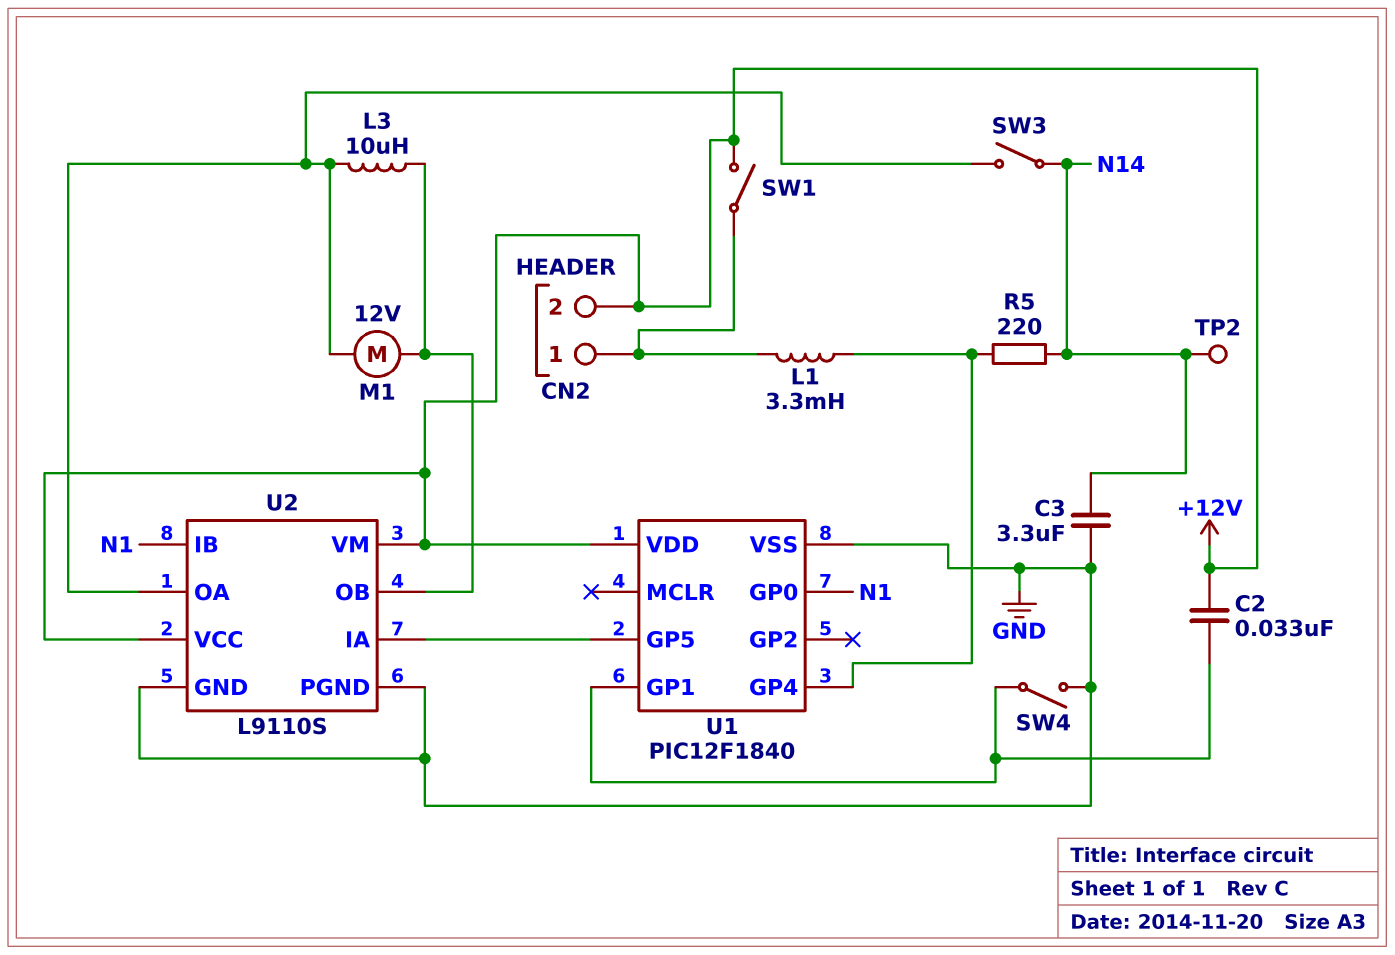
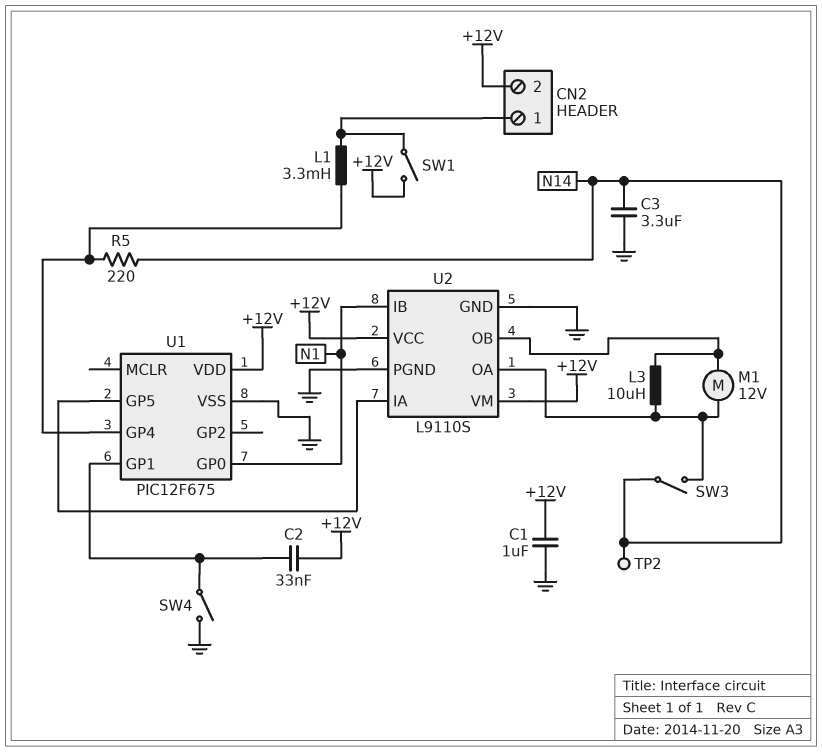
C1: none -> 1uF (+12V, GND)
U1: PIC12F1840 -> PIC12F675

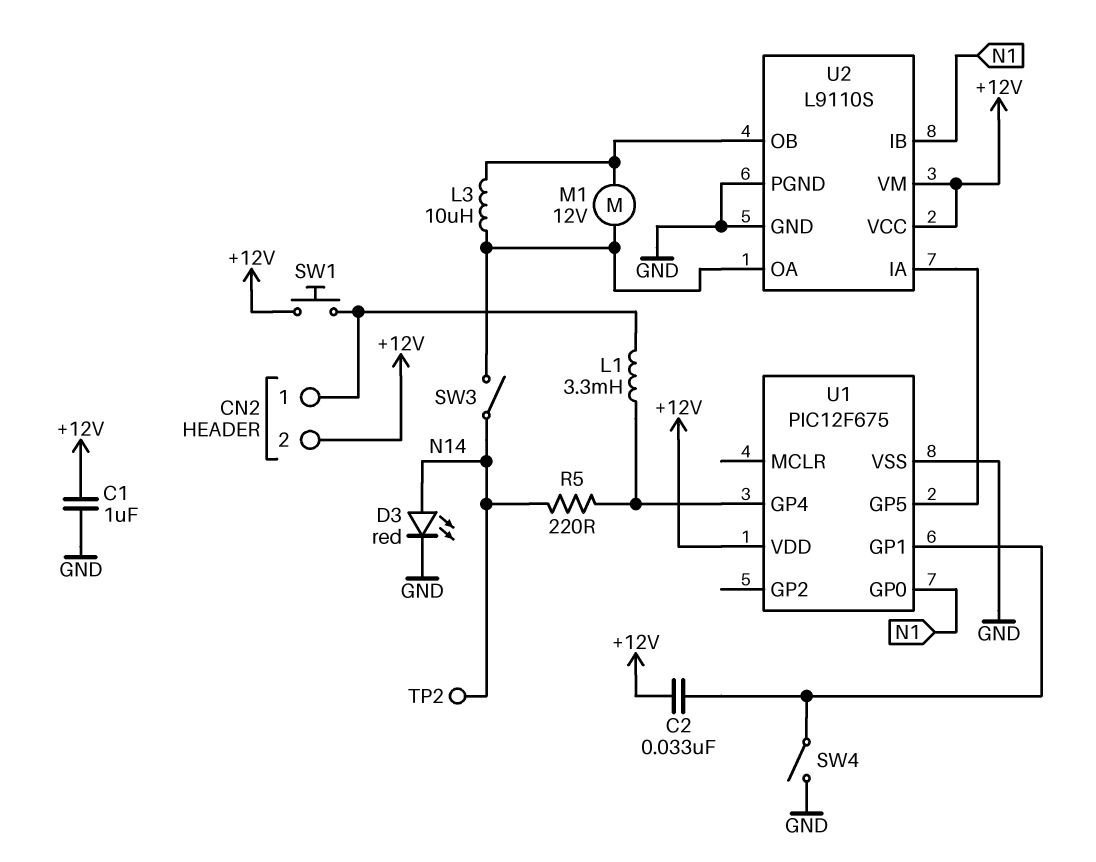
C3: 3.3uF (GND, N14) -> none
D3: none -> LED red (A N14, K GND)
SW1: switch (+12V, CN2/1) -> button (+12V, CN2/1)

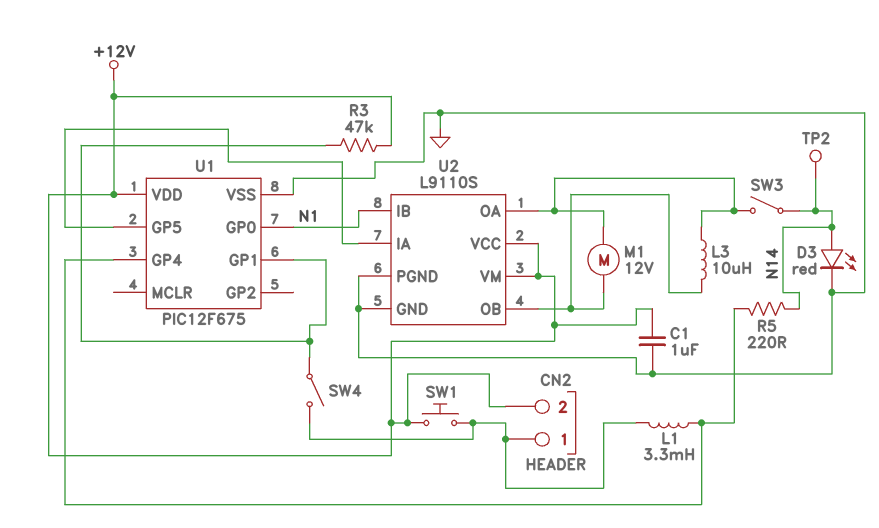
C2: 33nF (+12V, U1/GP1) -> none
R3: none -> 47k (+12V, U1/GP1)
SW4: switch (GND, U1/GP1) -> switch (CN2/1, U1/GP1)

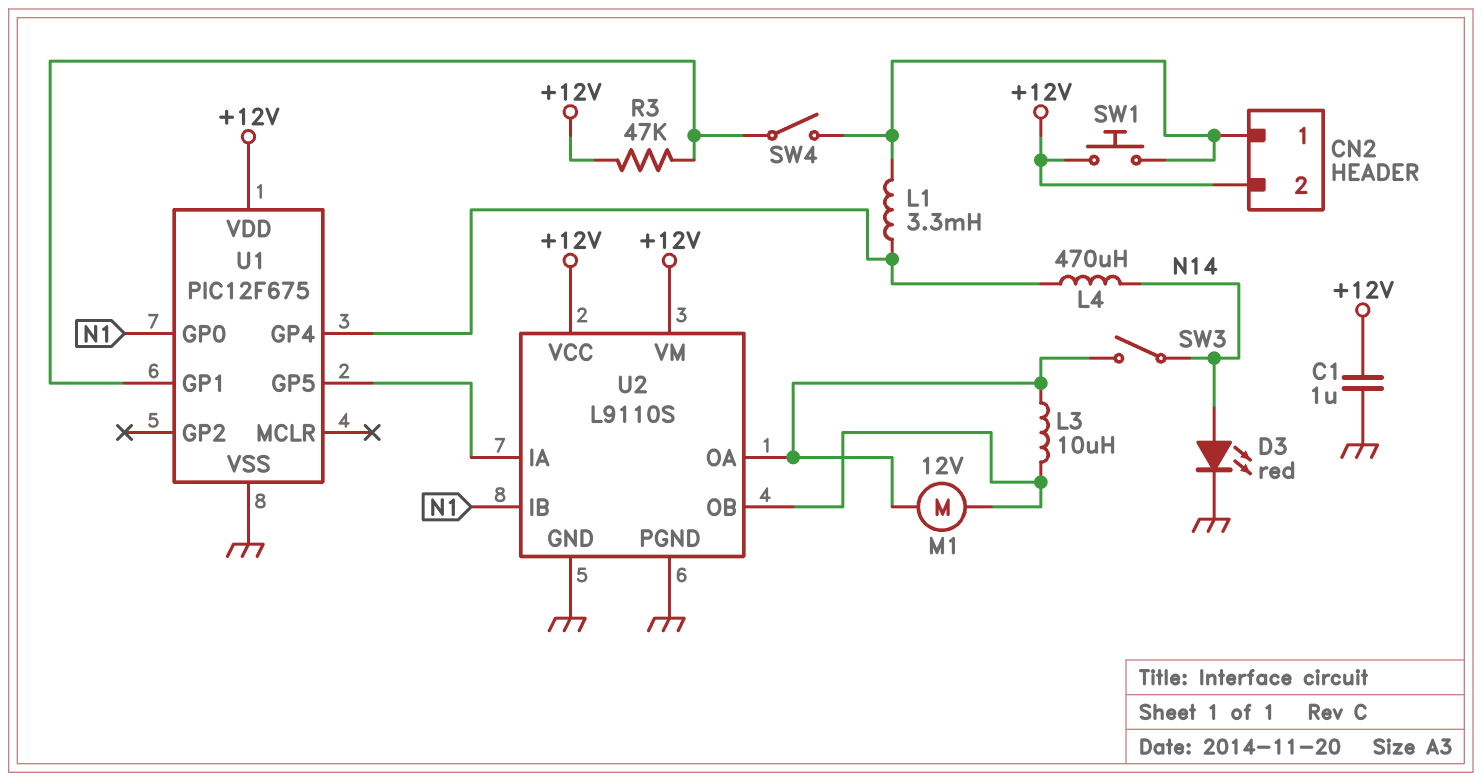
L4: none -> 470uH (N14, U1/GP4)
R5: 220 (N14, U1/GP4) -> none
TP2: test point (N14) -> none

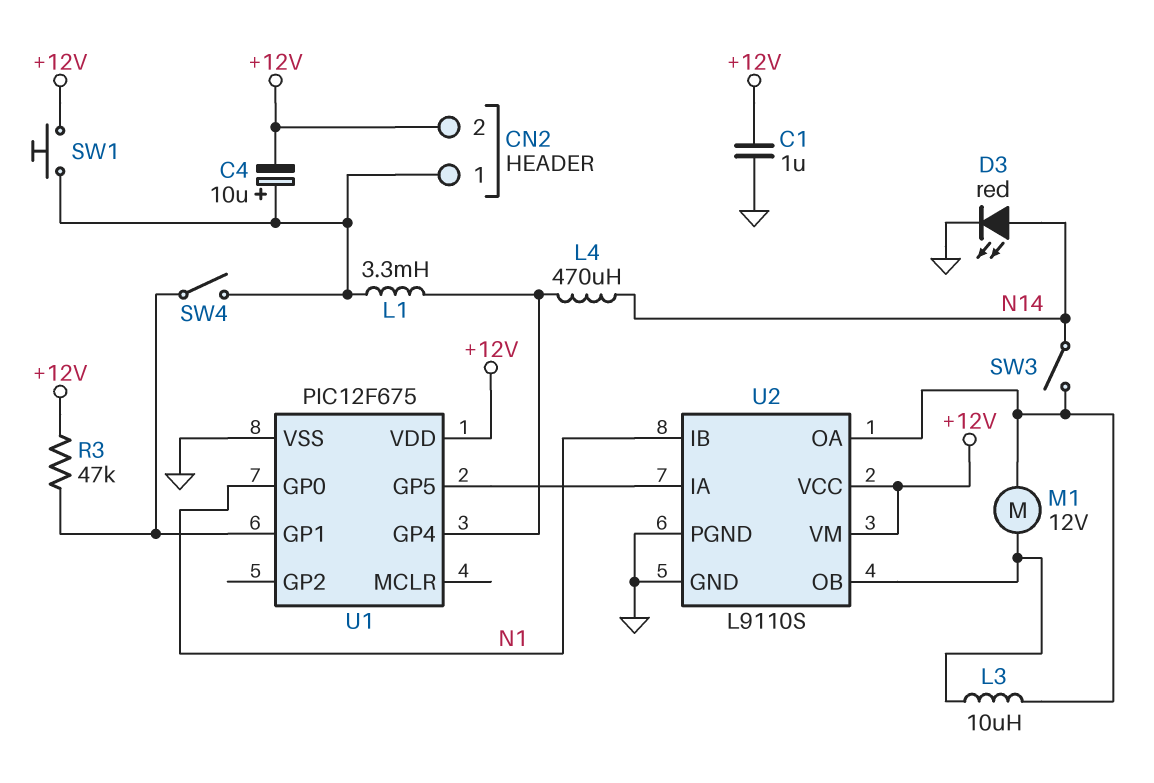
C4: none -> 10uF (plus CN2/1, minus +12V)

